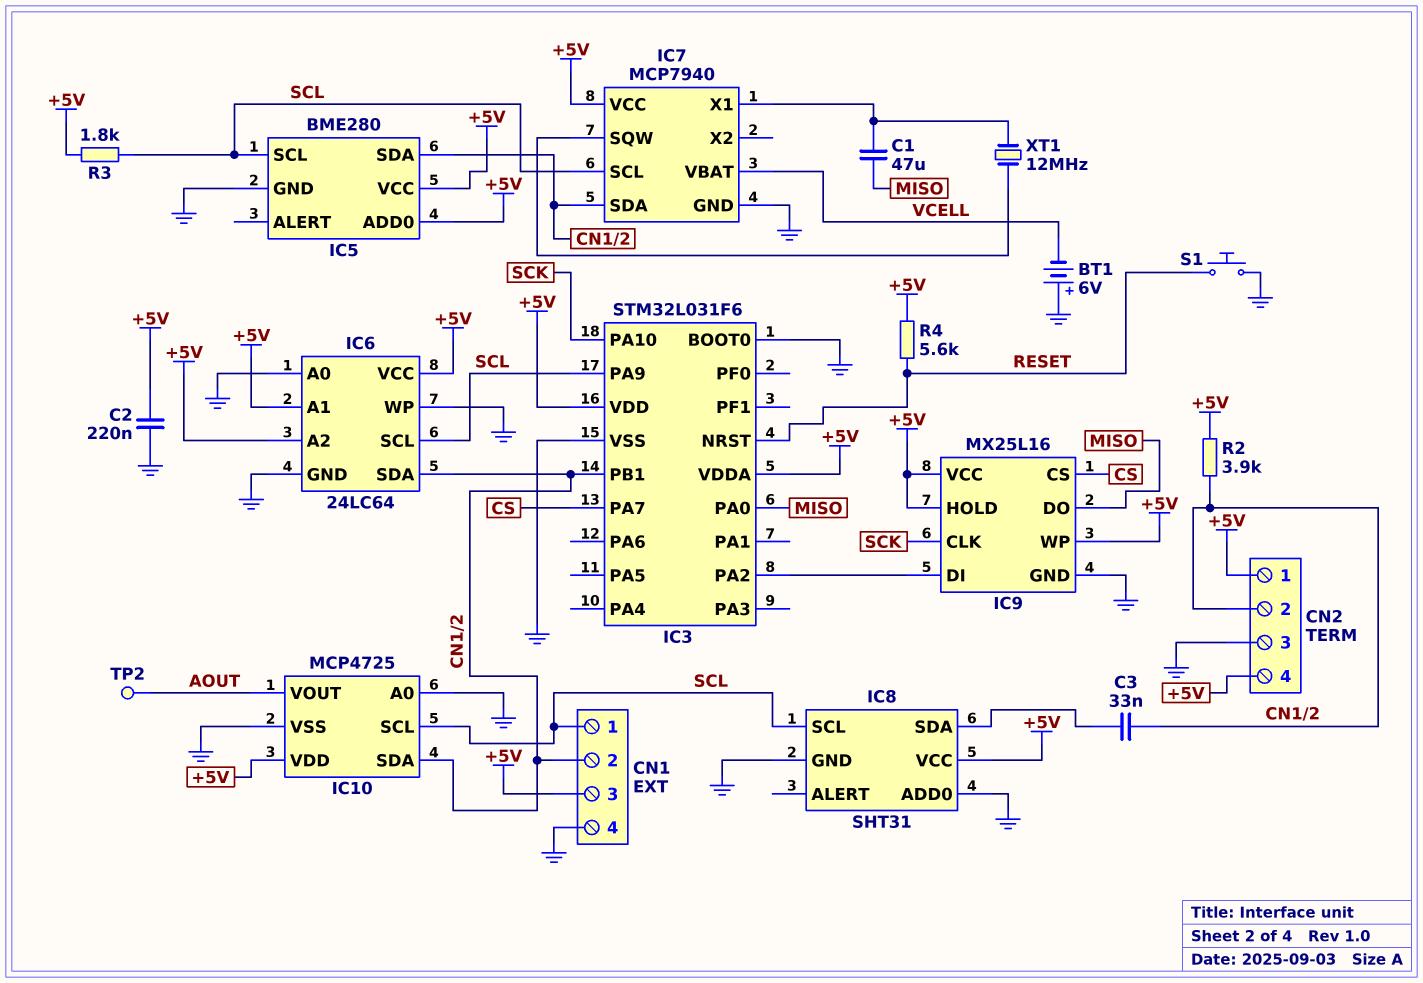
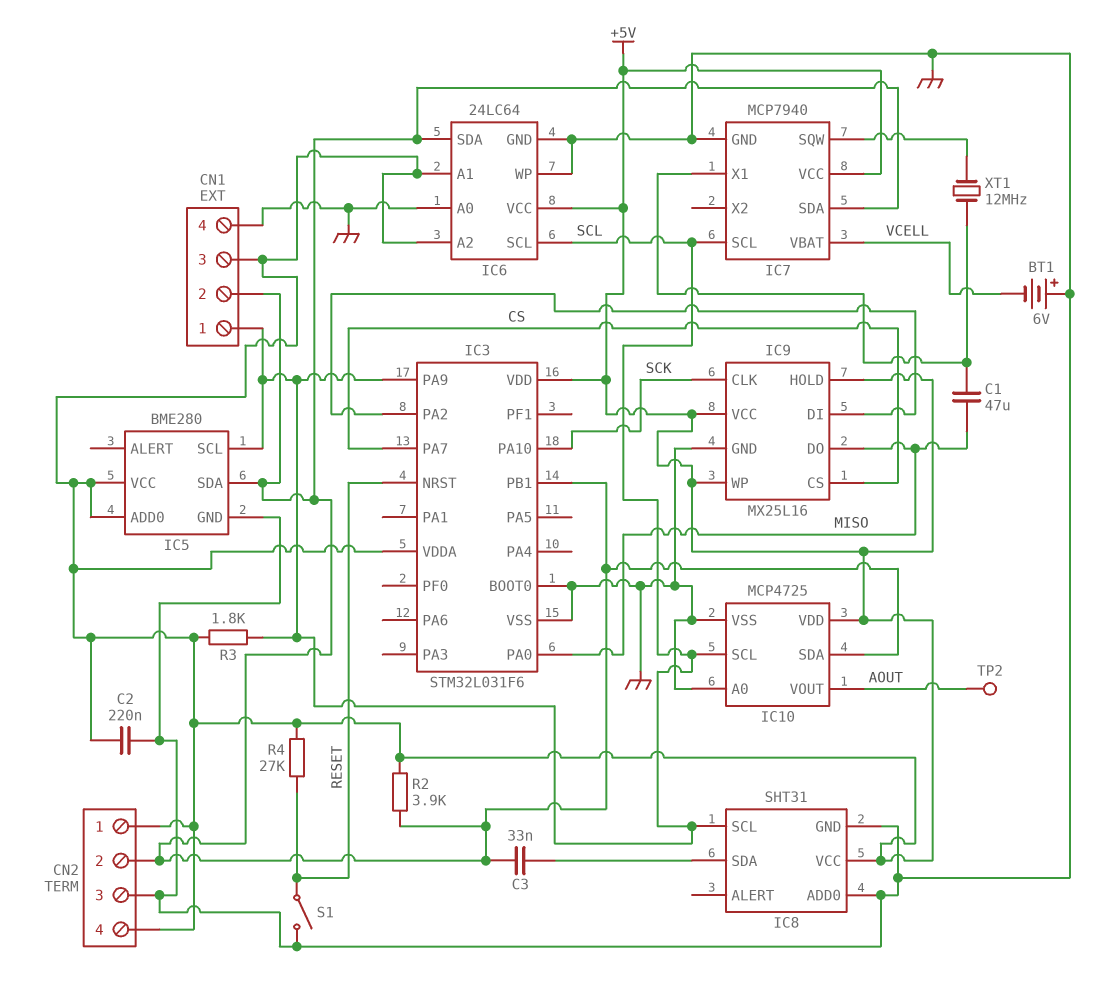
R4: 5.6k (+5V, RESET) -> 27k (+5V, RESET)
S1: button (GND, RESET) -> switch (GND, RESET)

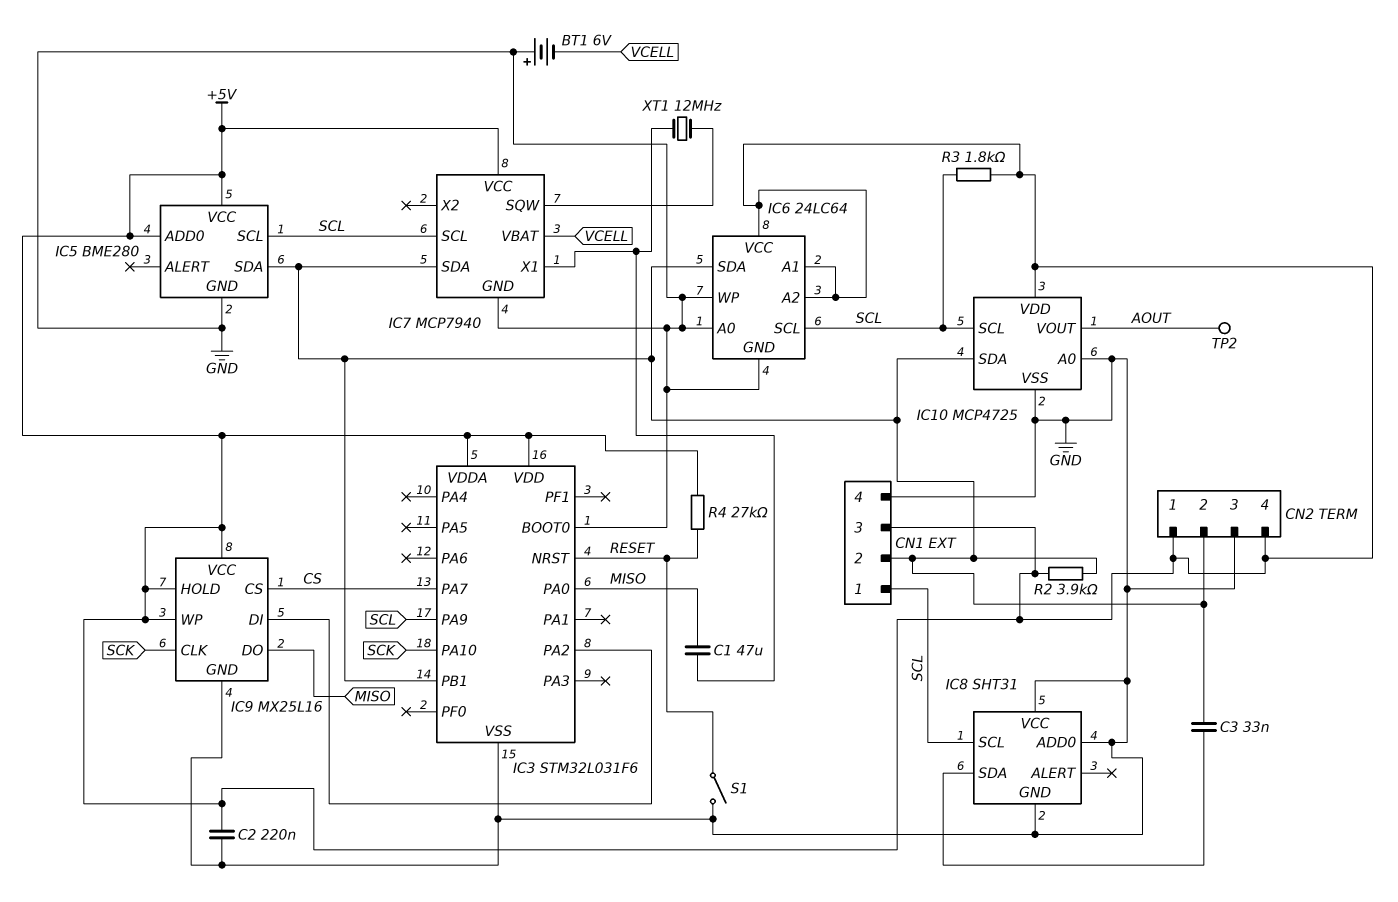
IC8 pin VCC: +5V -> GND

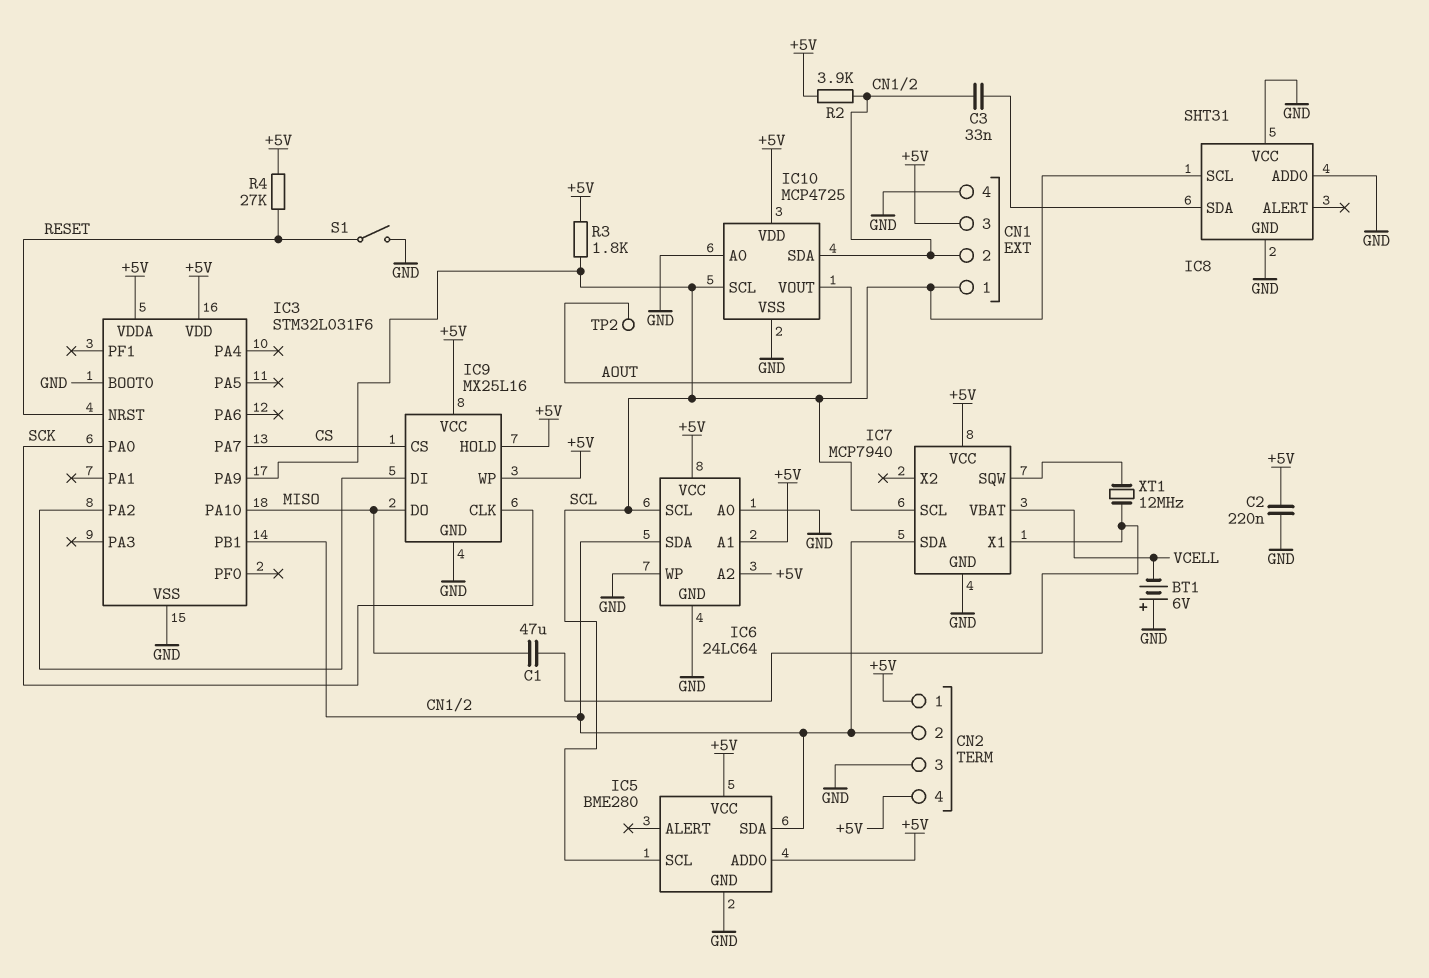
IC3 pin PA0: MISO -> SCK
IC3 pin PA10: SCK -> MISO

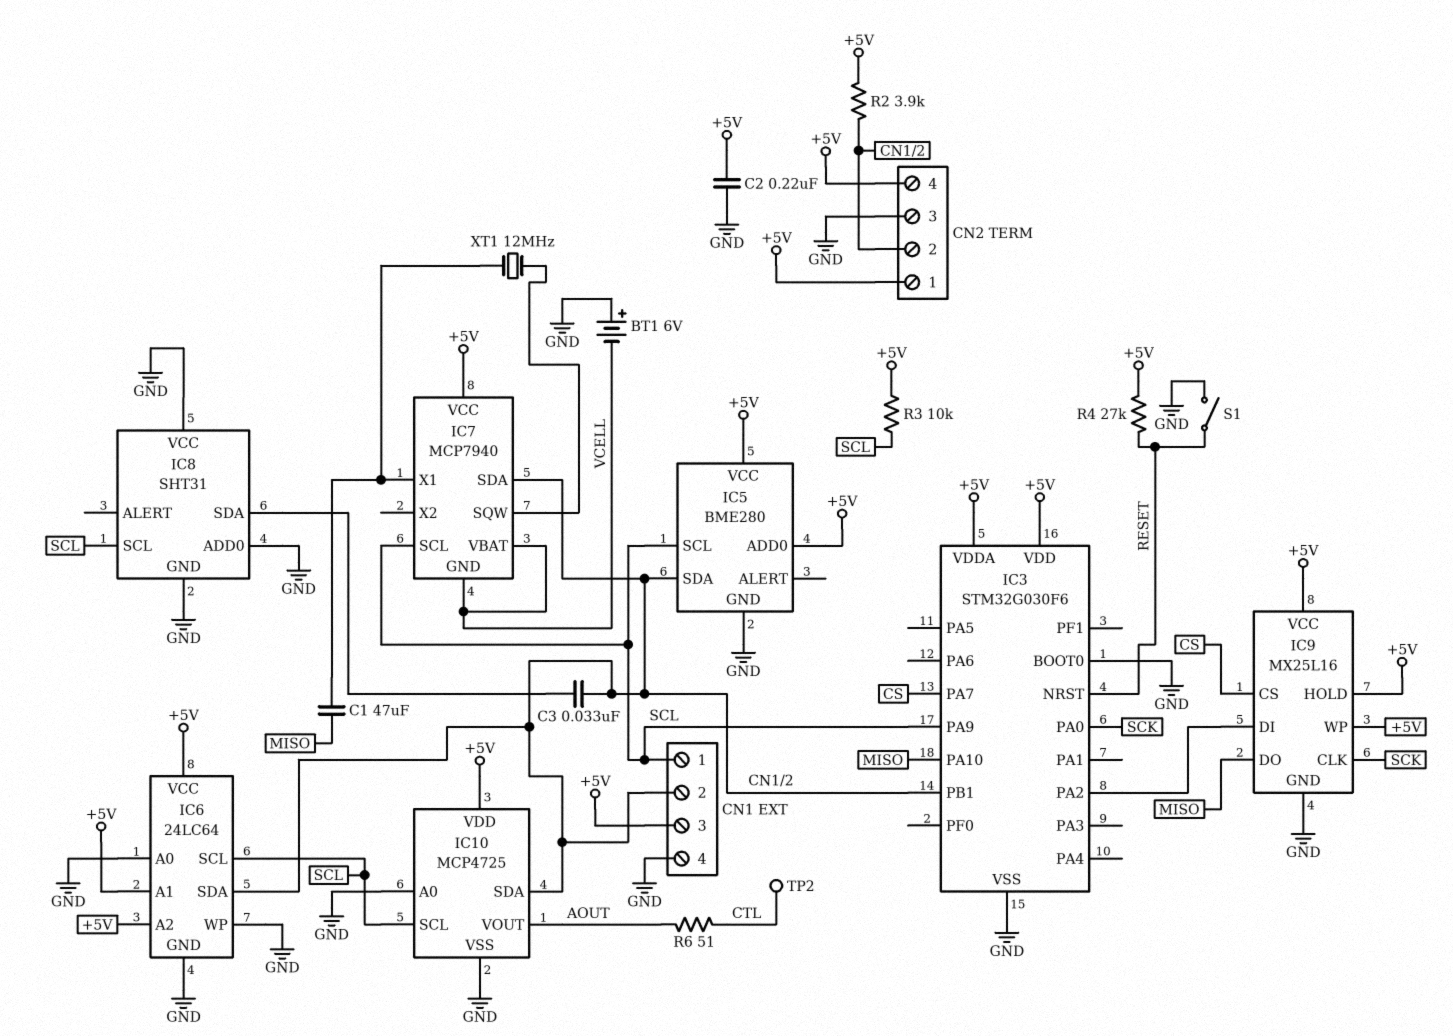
IC3: STM32L031F6 -> STM32G030F6
IC7 pin GND: GND -> VCELL
R3: 1.8k (+5V, SCL) -> 10k (+5V, SCL)
R6: none -> 51 (AOUT, CTL)
TP2: test point (AOUT) -> test point (CTL)

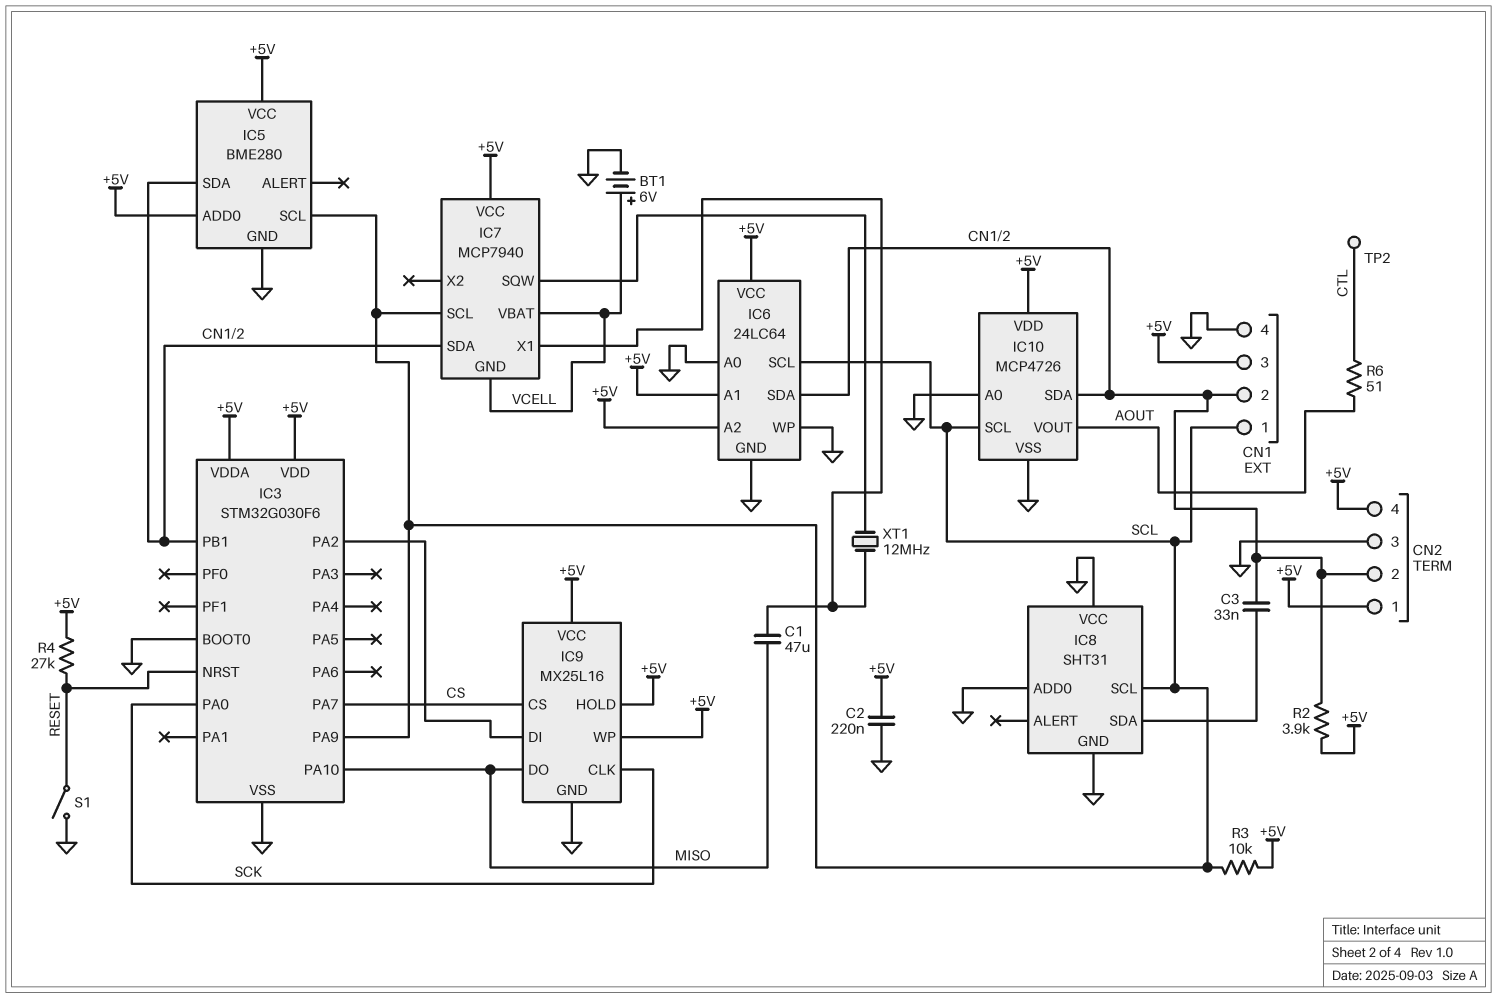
BT1: 6V (plus GND, minus VCELL) -> 6V (plus VCELL, minus GND)
IC10: MCP4725 -> MCP4726

